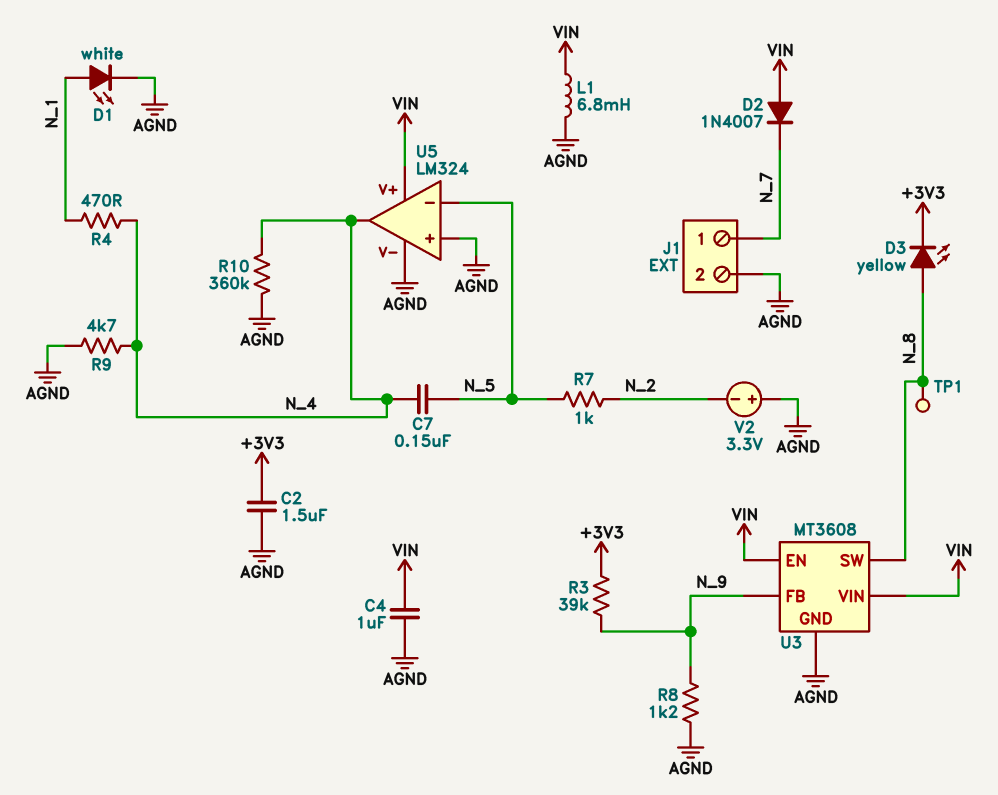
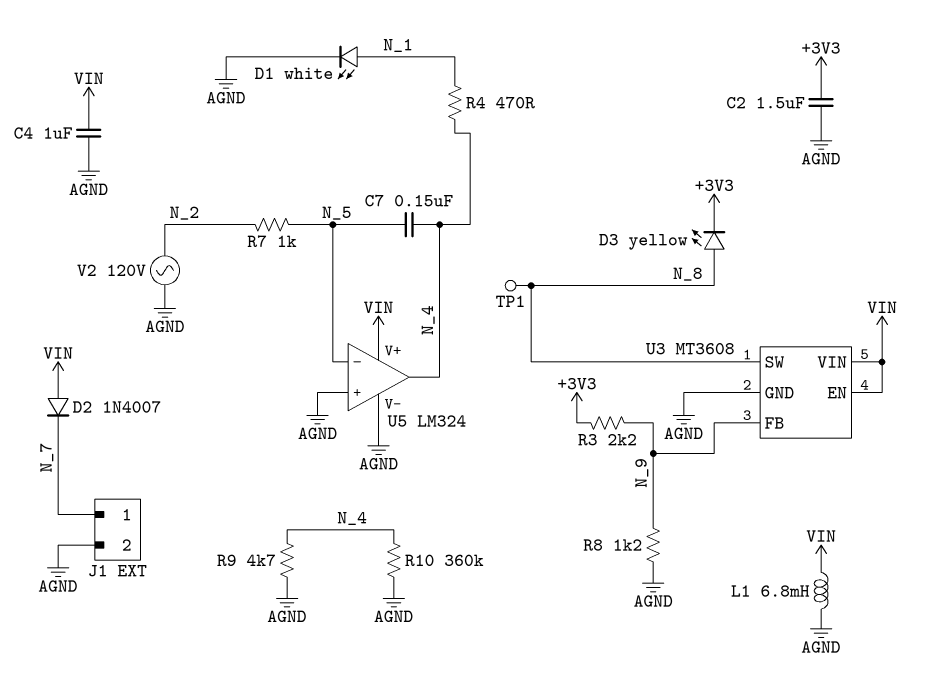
R3: 39k (+3V3, N_9) -> 2.2k (+3V3, N_9)
V2: 3.3V (plus AGND, minus N_2) -> AC 120V (AGND, N_2)

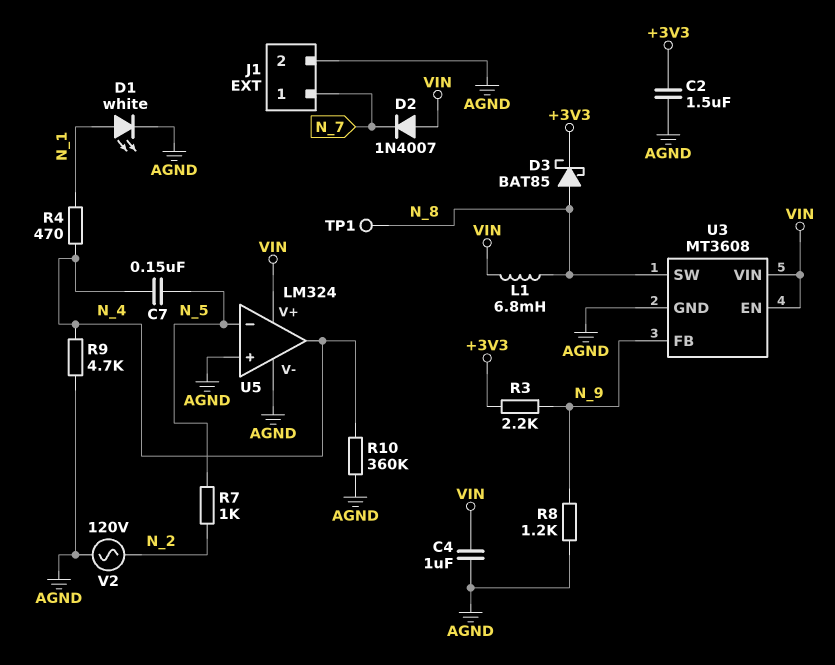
D3: LED yellow (A N_8, K +3V3) -> schottky BAT85 (A N_8, K +3V3)
L1: 6.8mH (AGND, VIN) -> 6.8mH (N_8, VIN)

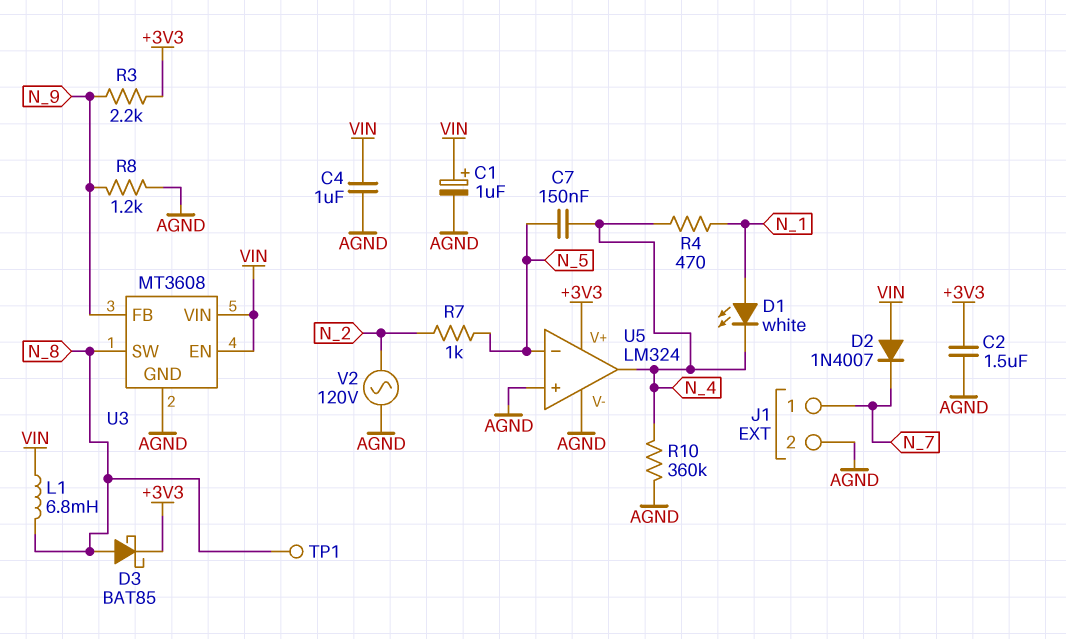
C1: none -> 1uF (plus VIN, minus AGND)
D1: LED white (A N_1, K AGND) -> LED white (A N_1, K N_4)
R9: 4.7k (AGND, N_4) -> none
U5 pin V+: VIN -> +3V3

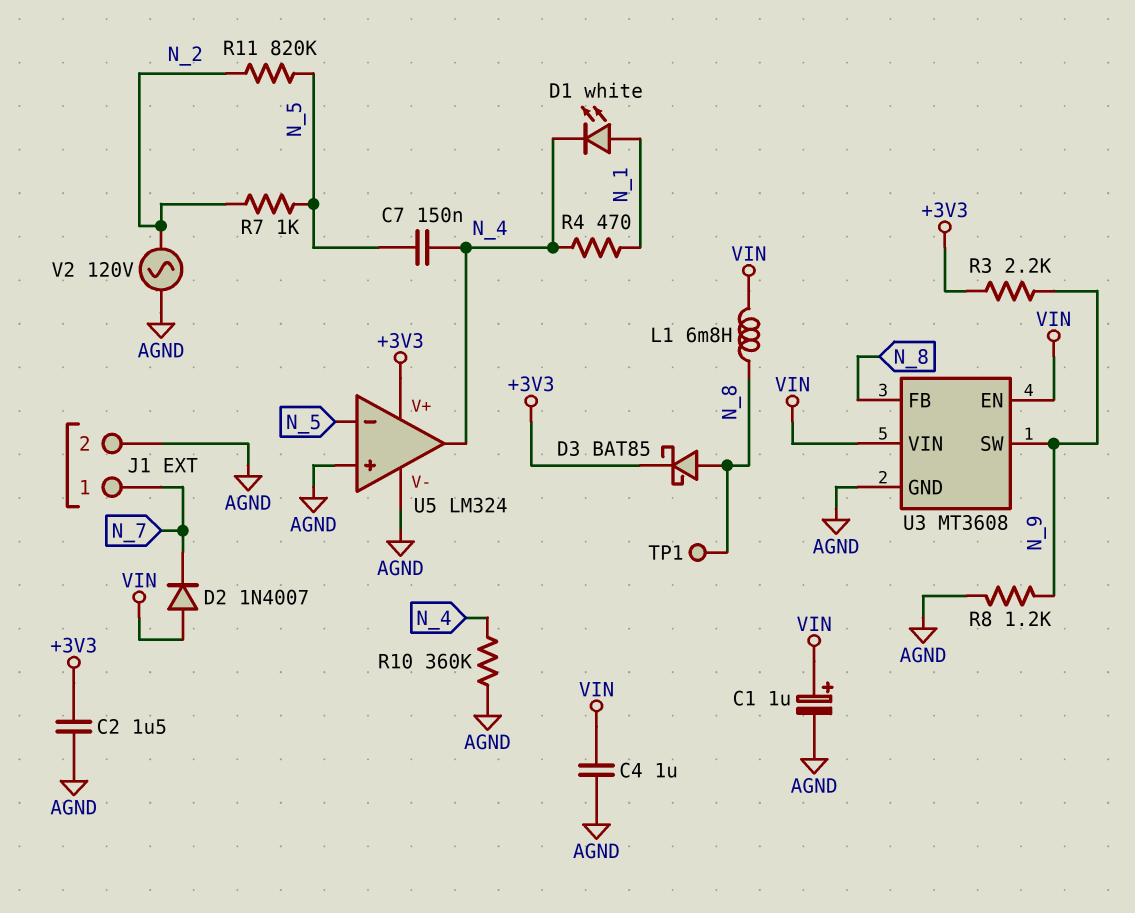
R11: none -> 820k (N_2, N_5)
U3 pin FB: N_9 -> N_8
U3 pin SW: N_8 -> N_9

